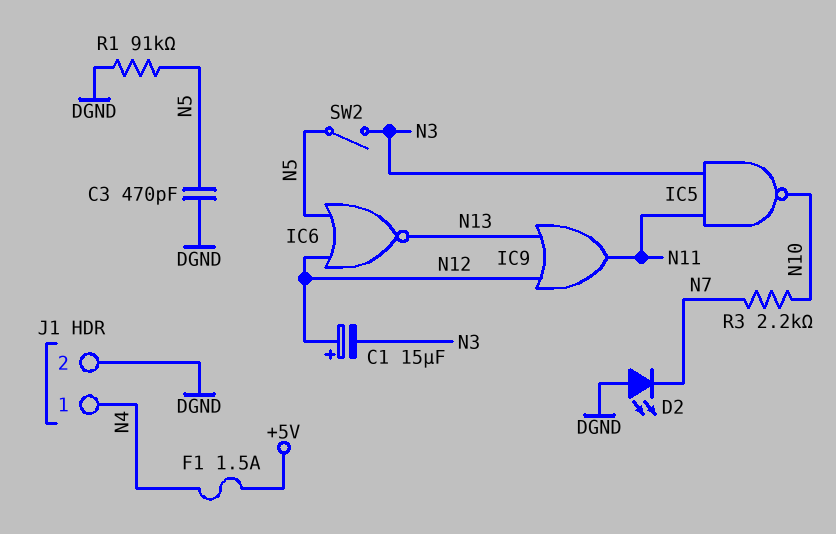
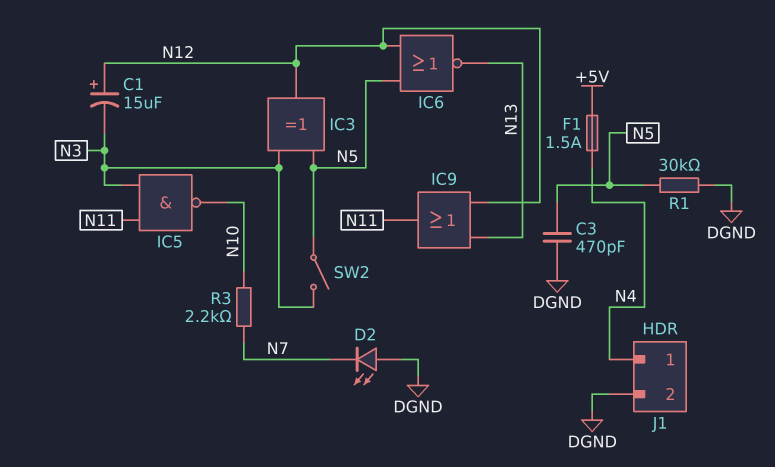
IC3: none -> XOR (in N3, in N5, out N12)
R1: 91k (DGND, N5) -> 30k (DGND, N5)

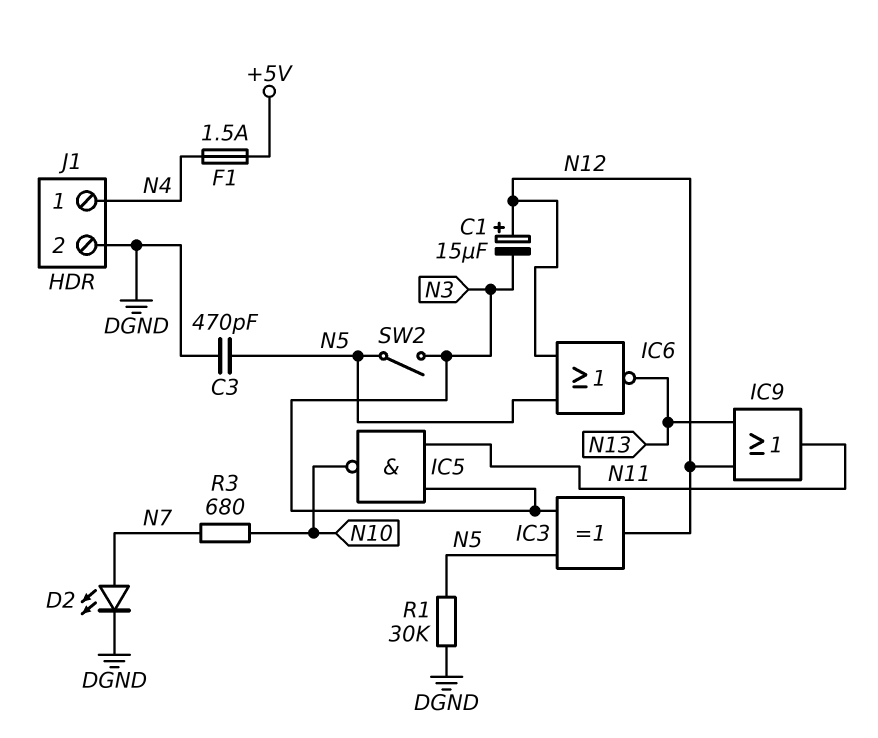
D2: LED (A DGND, K N7) -> LED (A N7, K DGND)
R3: 2.2k (N7, N10) -> 680 (N7, N10)

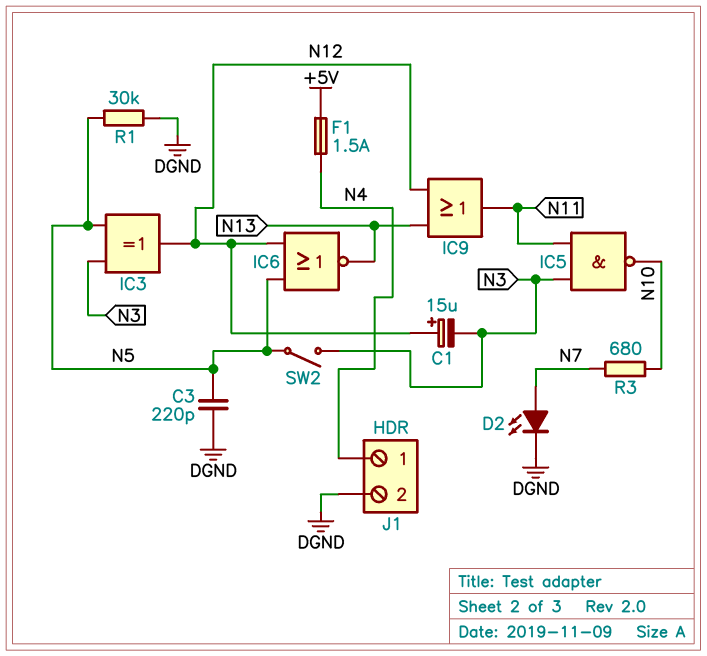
C3: 470pF (DGND, N5) -> 220pF (DGND, N5)

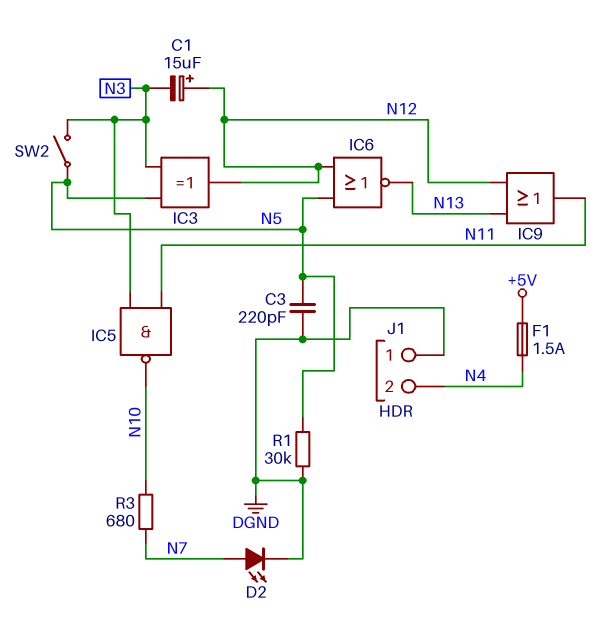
J1 pin 1: N4 -> DGND
J1 pin 2: DGND -> N4

